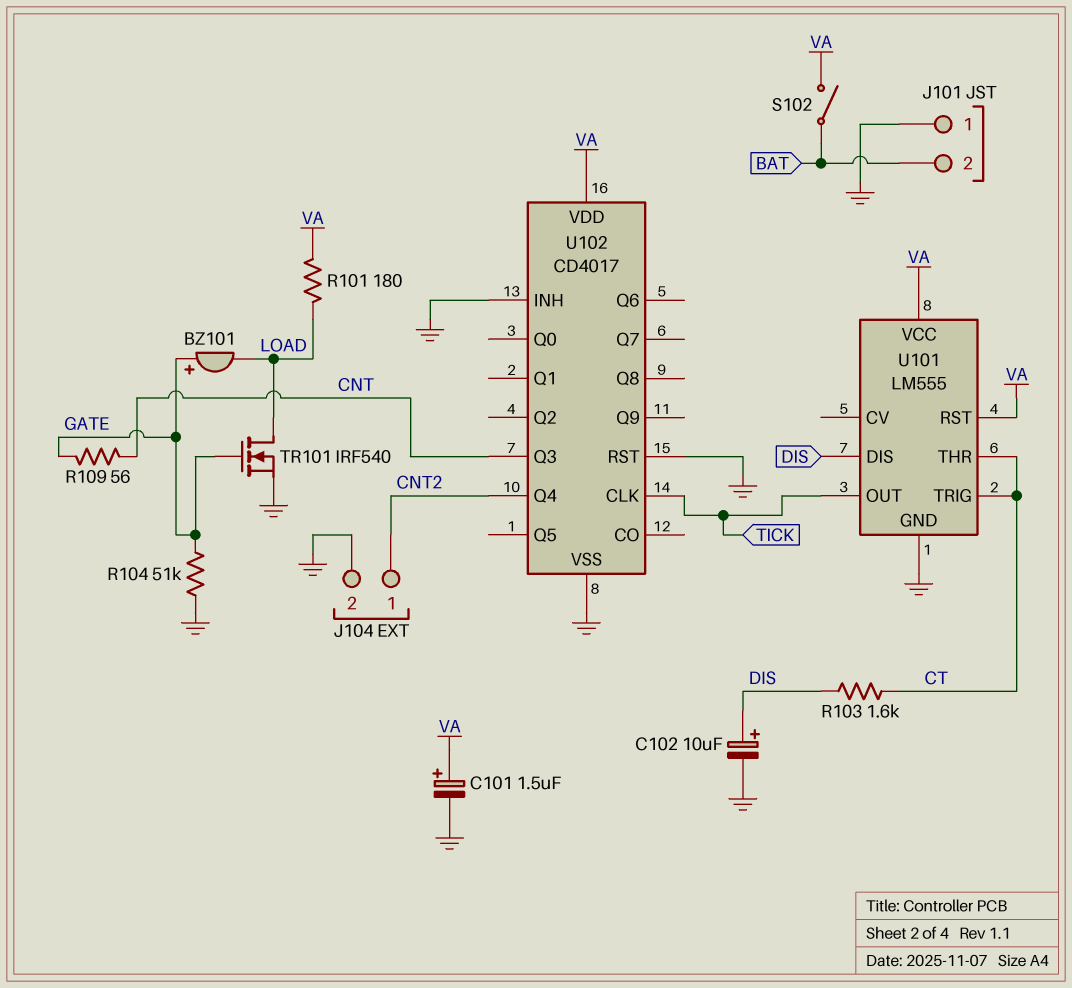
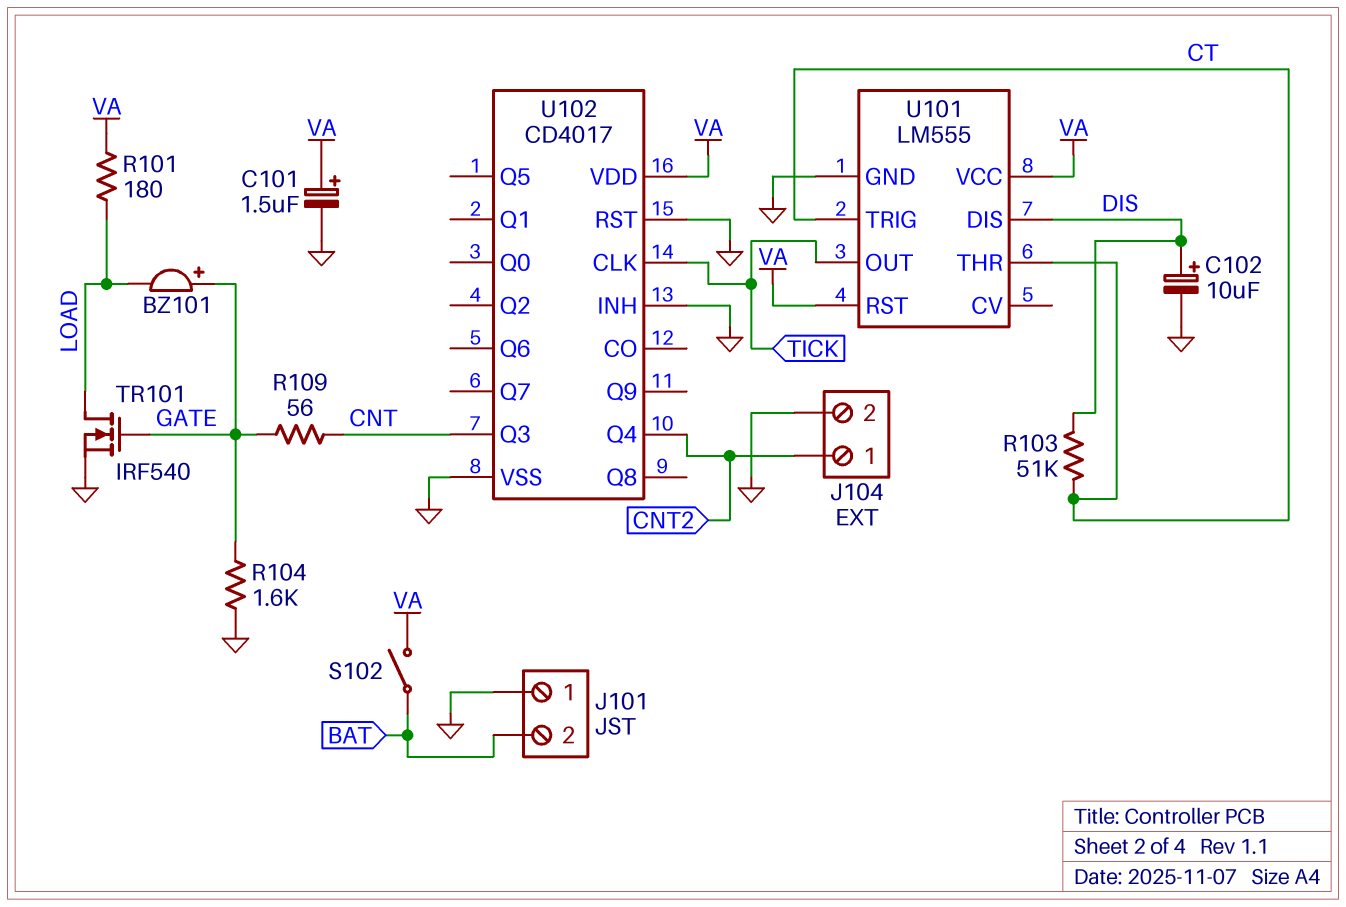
R103: 1.6k (CT, DIS) -> 51k (CT, DIS)
R104: 51k (GATE, GND) -> 1.6k (GATE, GND)

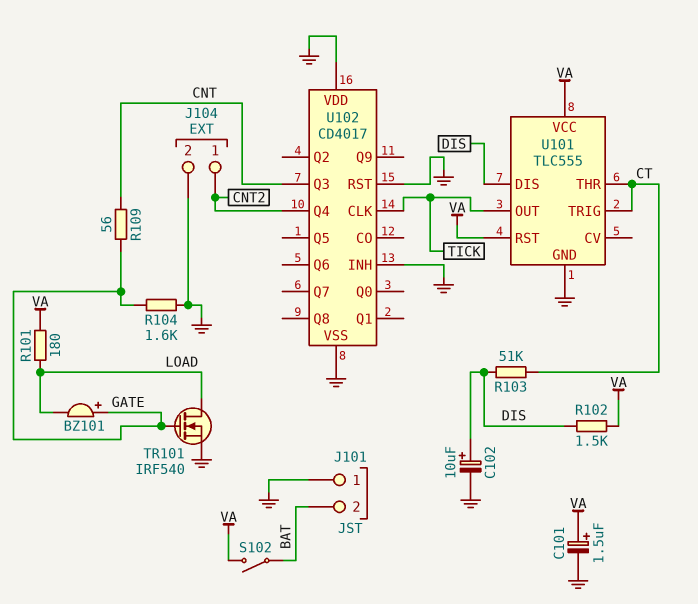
R102: none -> 1.5k (DIS, VA)
U101: LM555 -> TLC555
U102 pin VDD: VA -> GND

